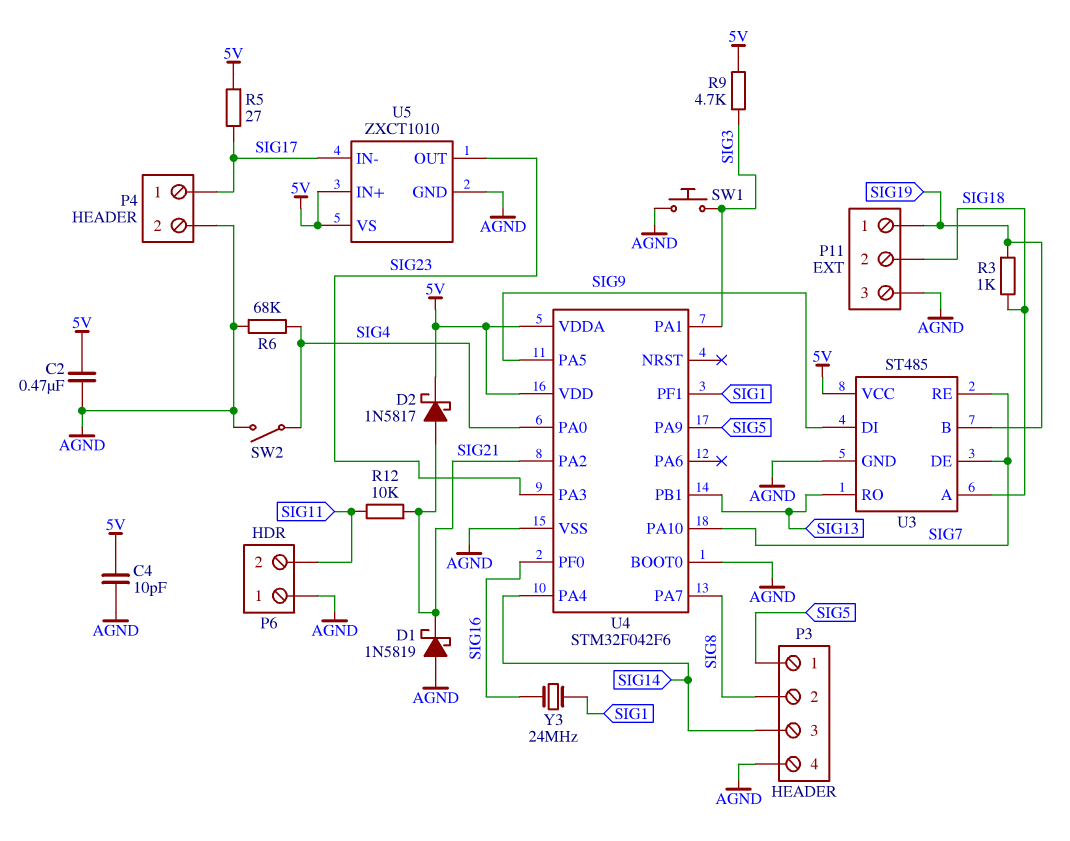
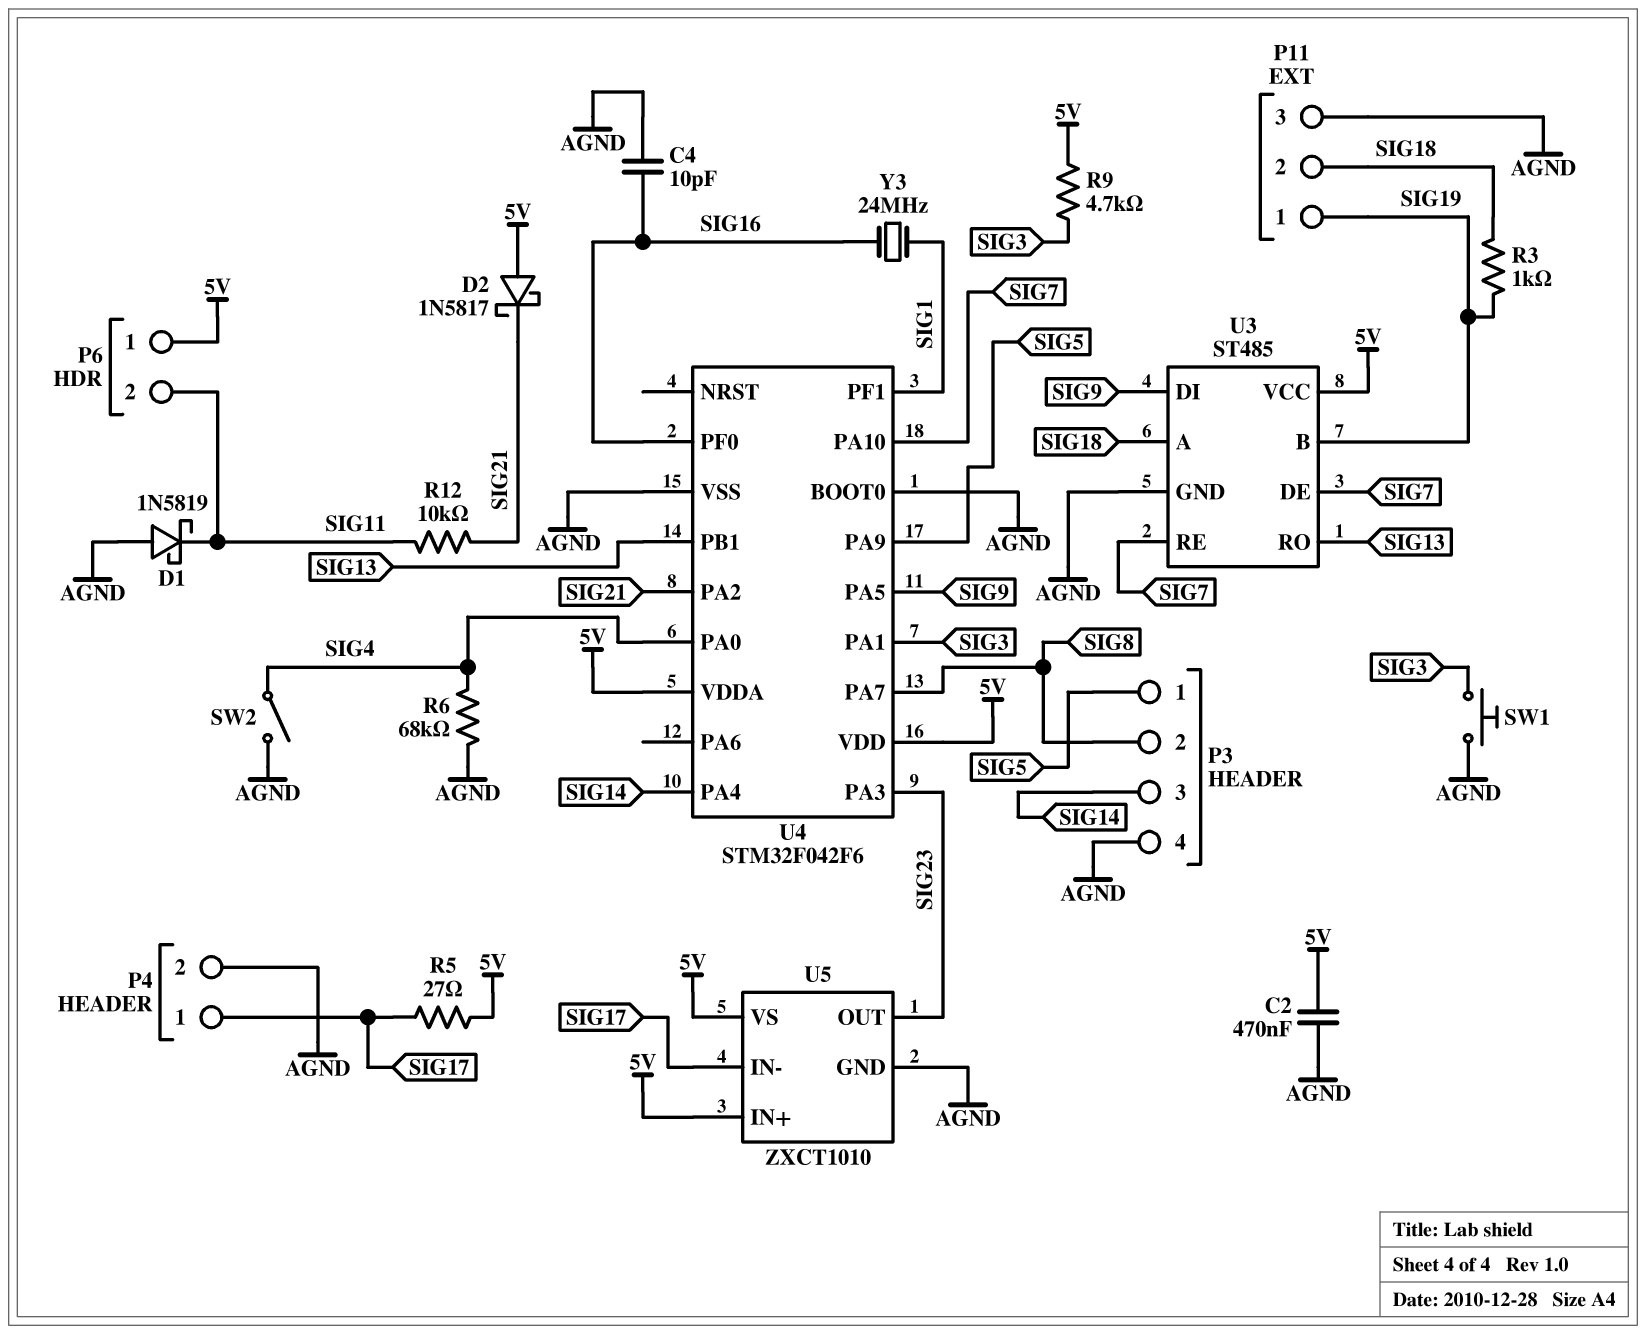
C4: 10pF (5V, AGND) -> 10pF (AGND, SIG16)
D1: schottky 1N5819 (A AGND, K SIG21) -> schottky 1N5819 (A AGND, K SIG11)
D2: schottky 1N5817 (A SIG21, K 5V) -> schottky 1N5817 (A 5V, K SIG21)
P6 pin 1: AGND -> 5V

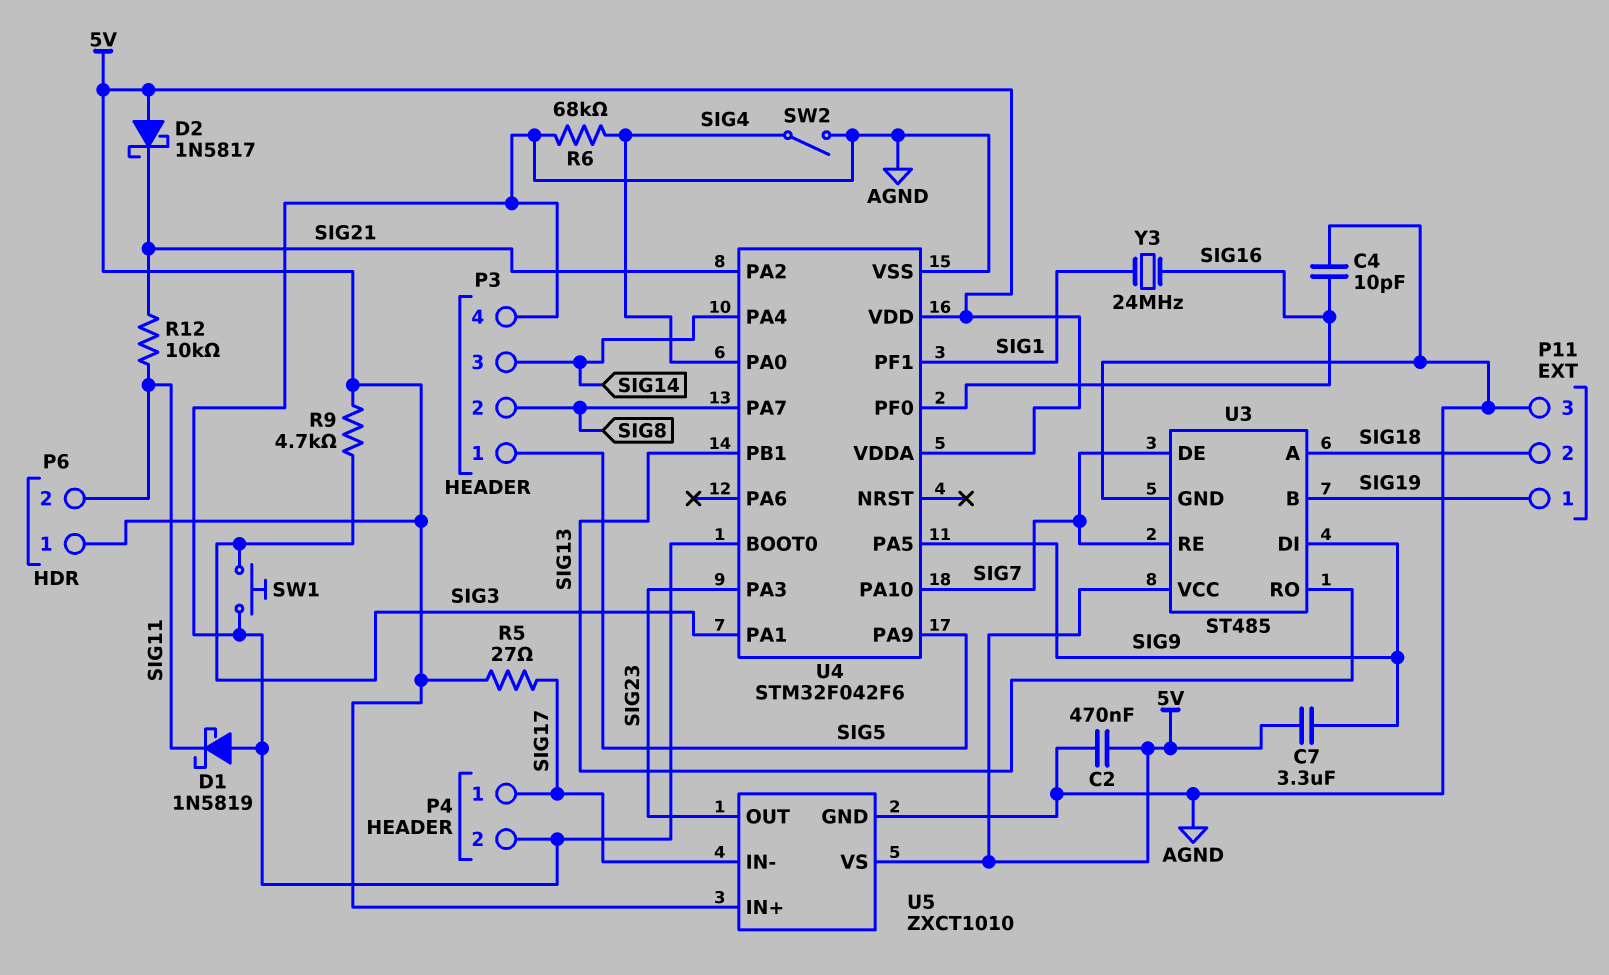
C7: none -> 3.3uF (5V, SIG9)
R3: 1k (SIG18, SIG19) -> none

